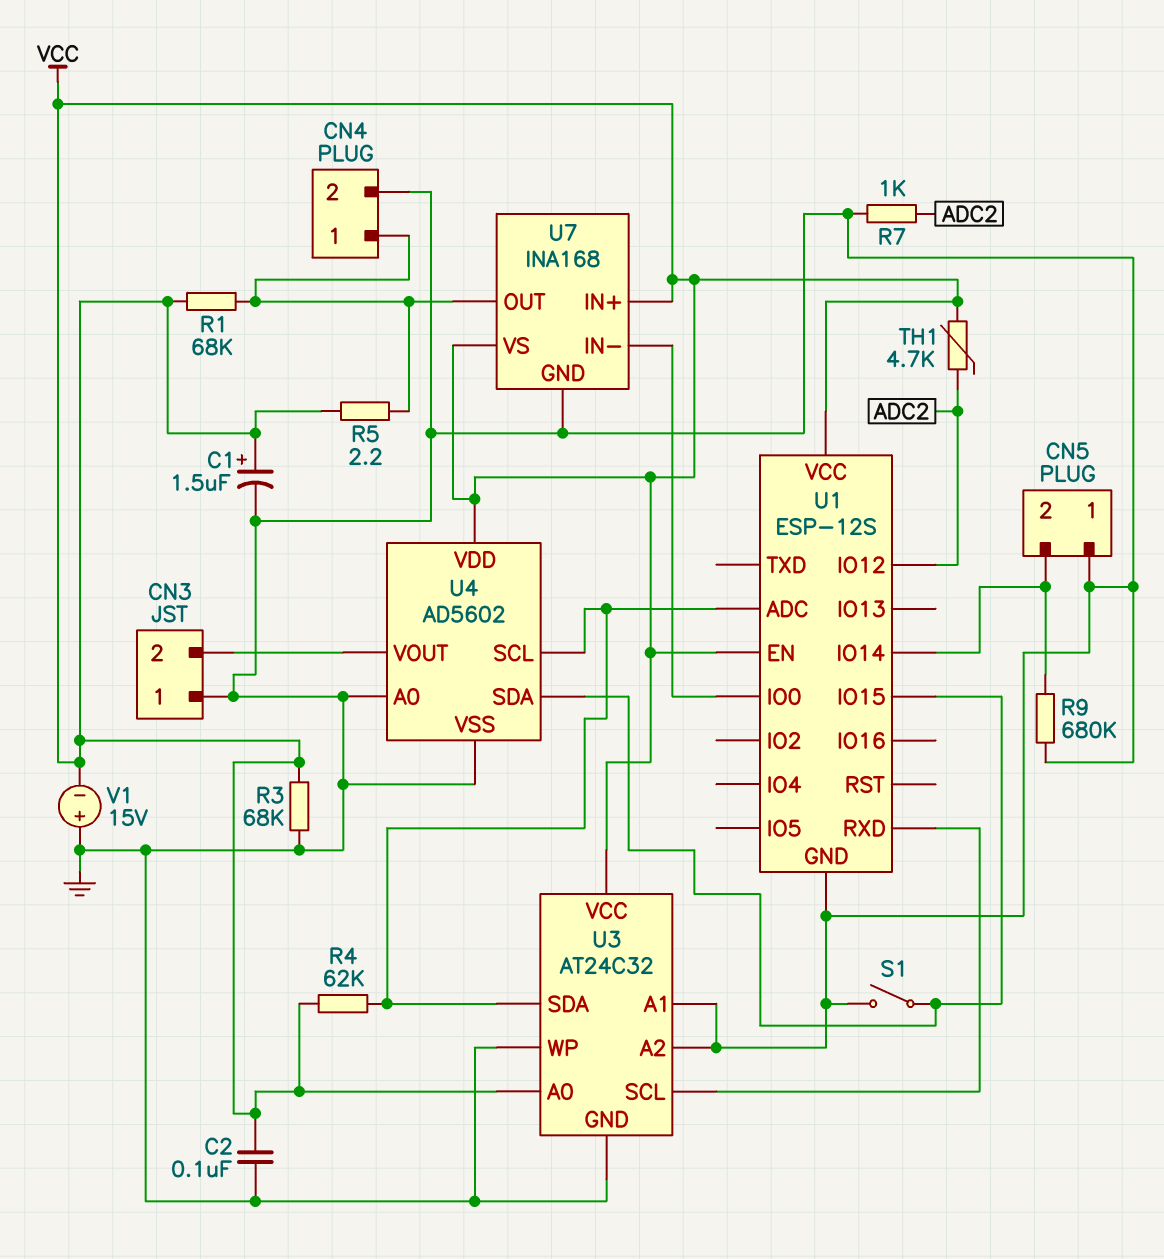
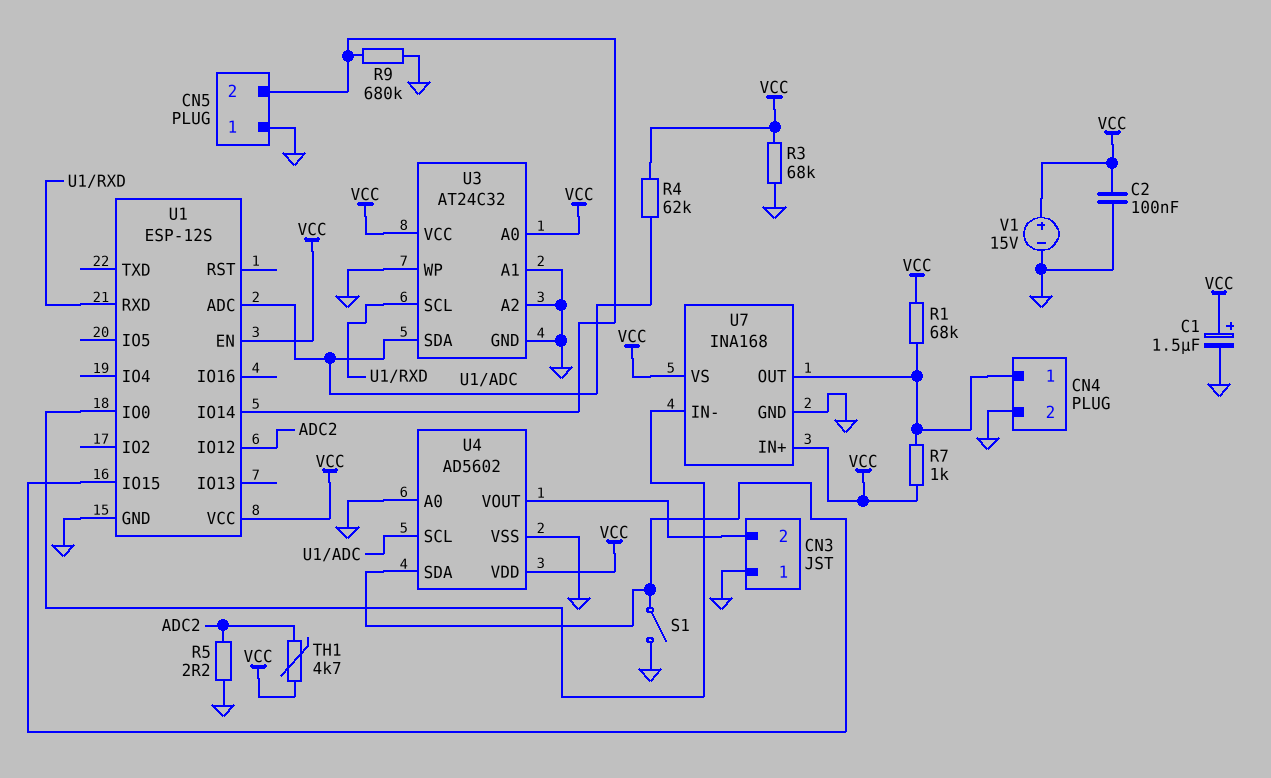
R5: 2.2 (CN4/1, VCC) -> 2.2 (ADC2, GND)
R7: 1k (ADC2, GND) -> 1k (CN4/1, VCC)
V1: 15V (plus GND, minus VCC) -> 15V (plus VCC, minus GND)

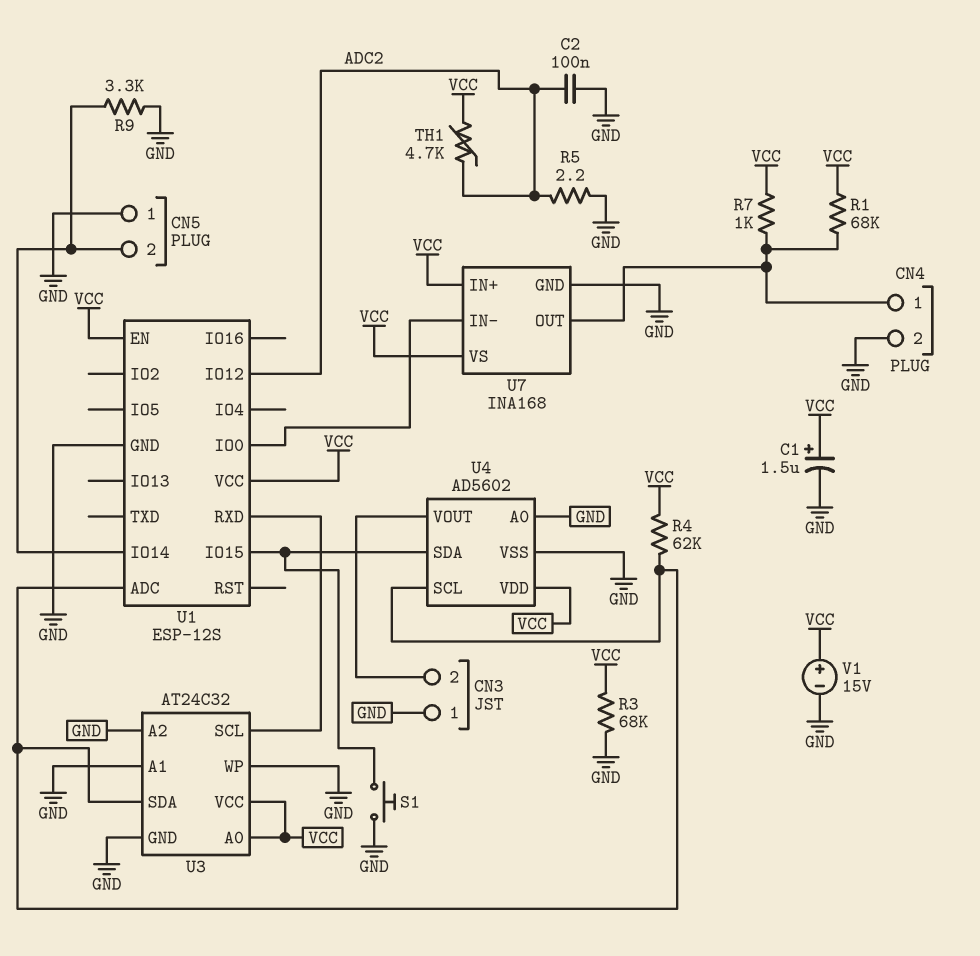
C2: 100nF (GND, VCC) -> 100nF (ADC2, GND)
R9: 680k (CN5/2, GND) -> 3.3k (CN5/2, GND)
S1: switch (GND, U1/IO15) -> button (GND, U1/IO15)

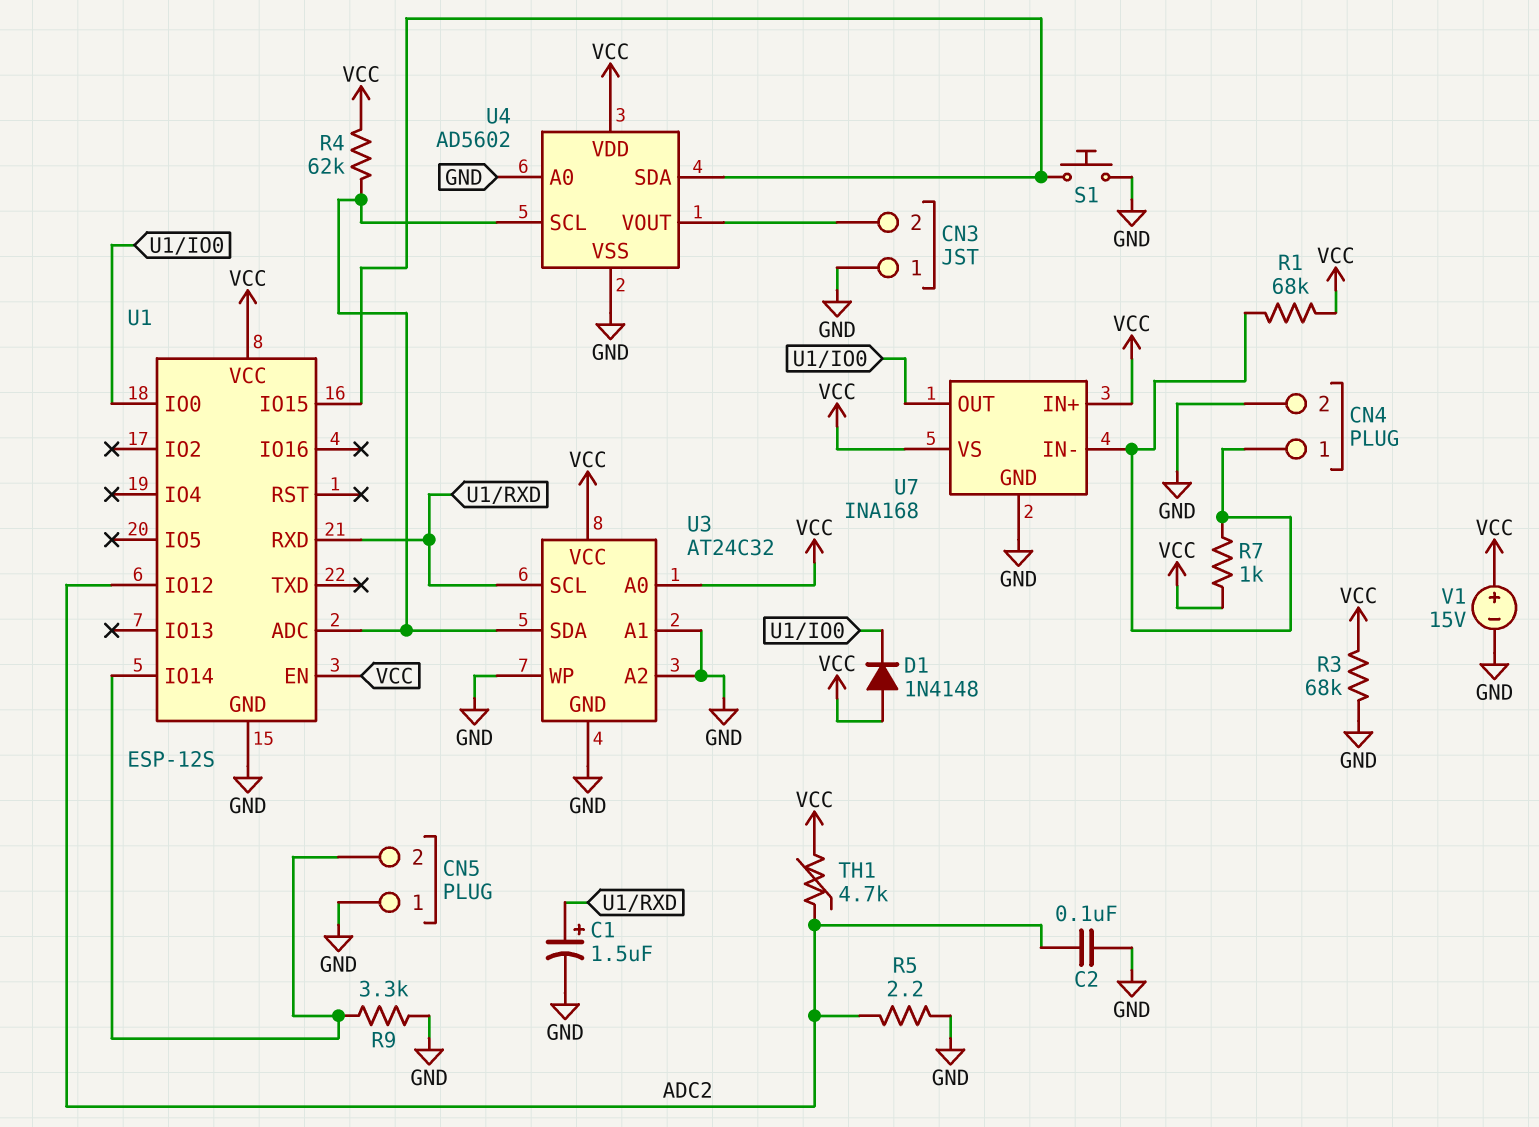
C1: 1.5uF (plus VCC, minus GND) -> 1.5uF (plus U1/RXD, minus GND)
D1: none -> diode 1N4148 (A VCC, K U1/IO0)
U7 pin IN-: U1/IO0 -> CN4/1
U7 pin OUT: CN4/1 -> U1/IO0

